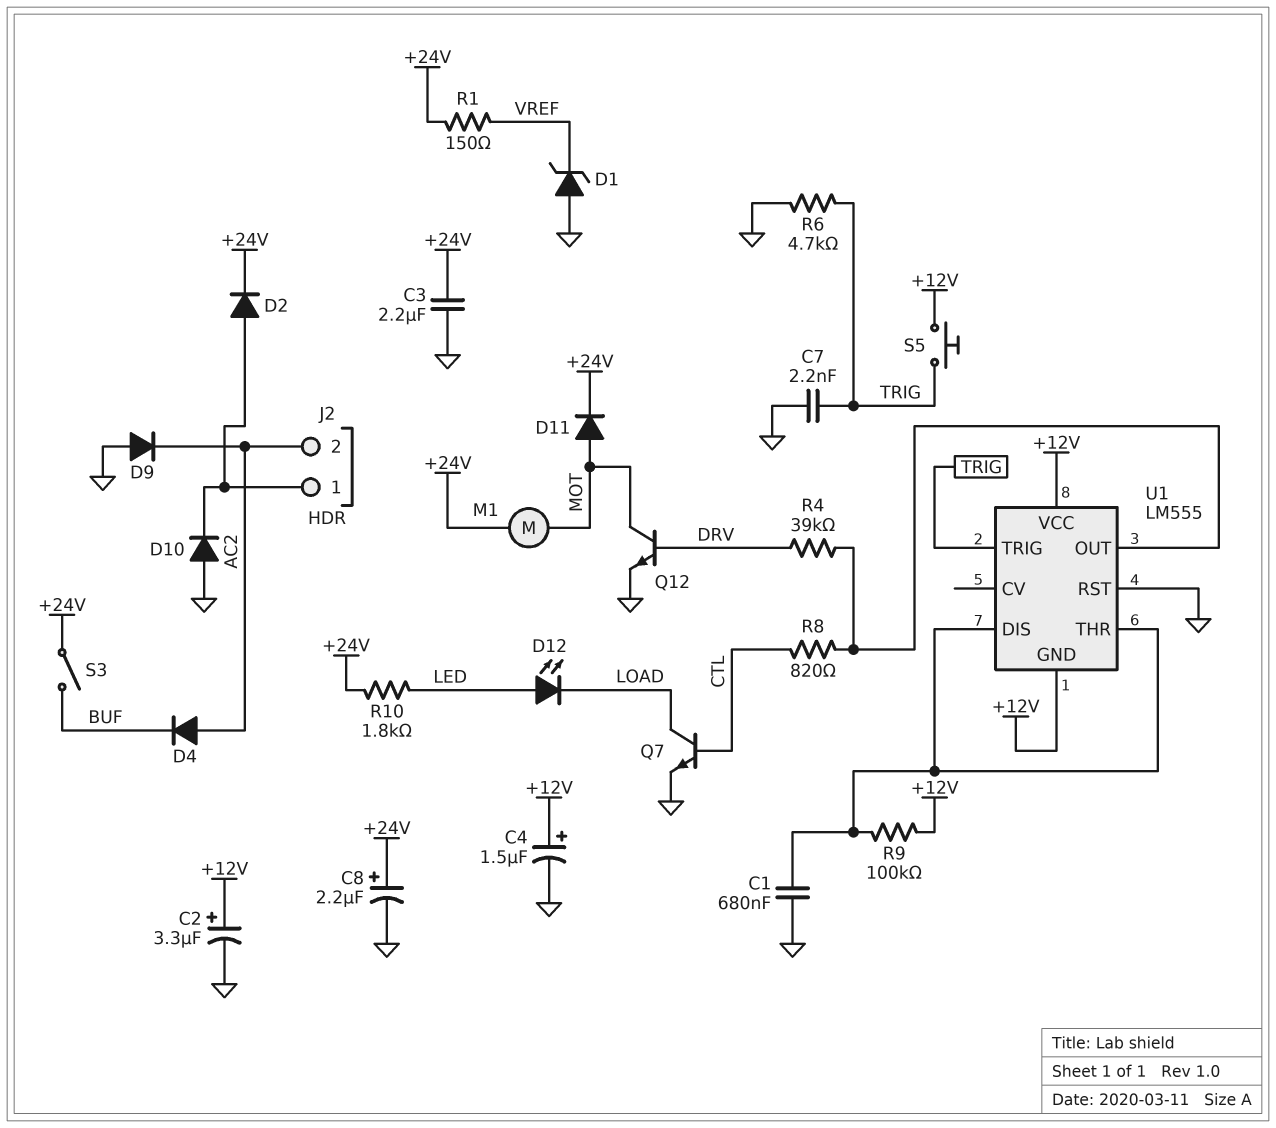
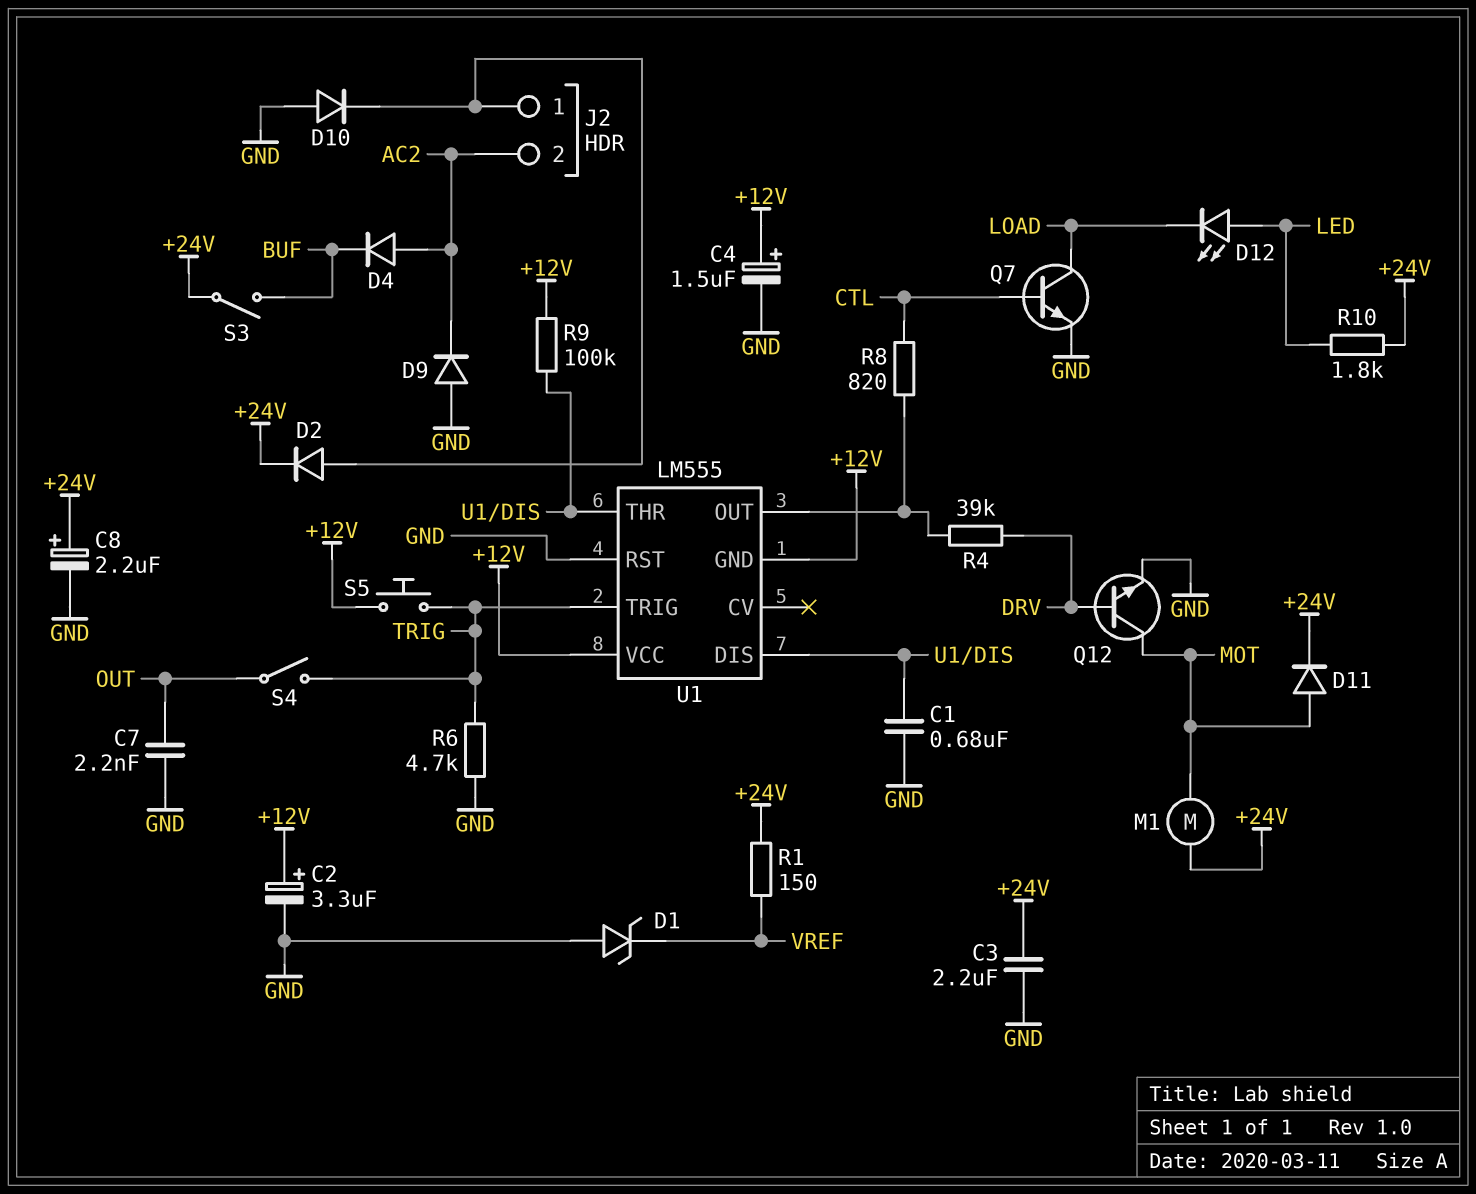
C7: 2.2nF (GND, TRIG) -> 2.2nF (GND, OUT)
S4: none -> switch (OUT, TRIG)

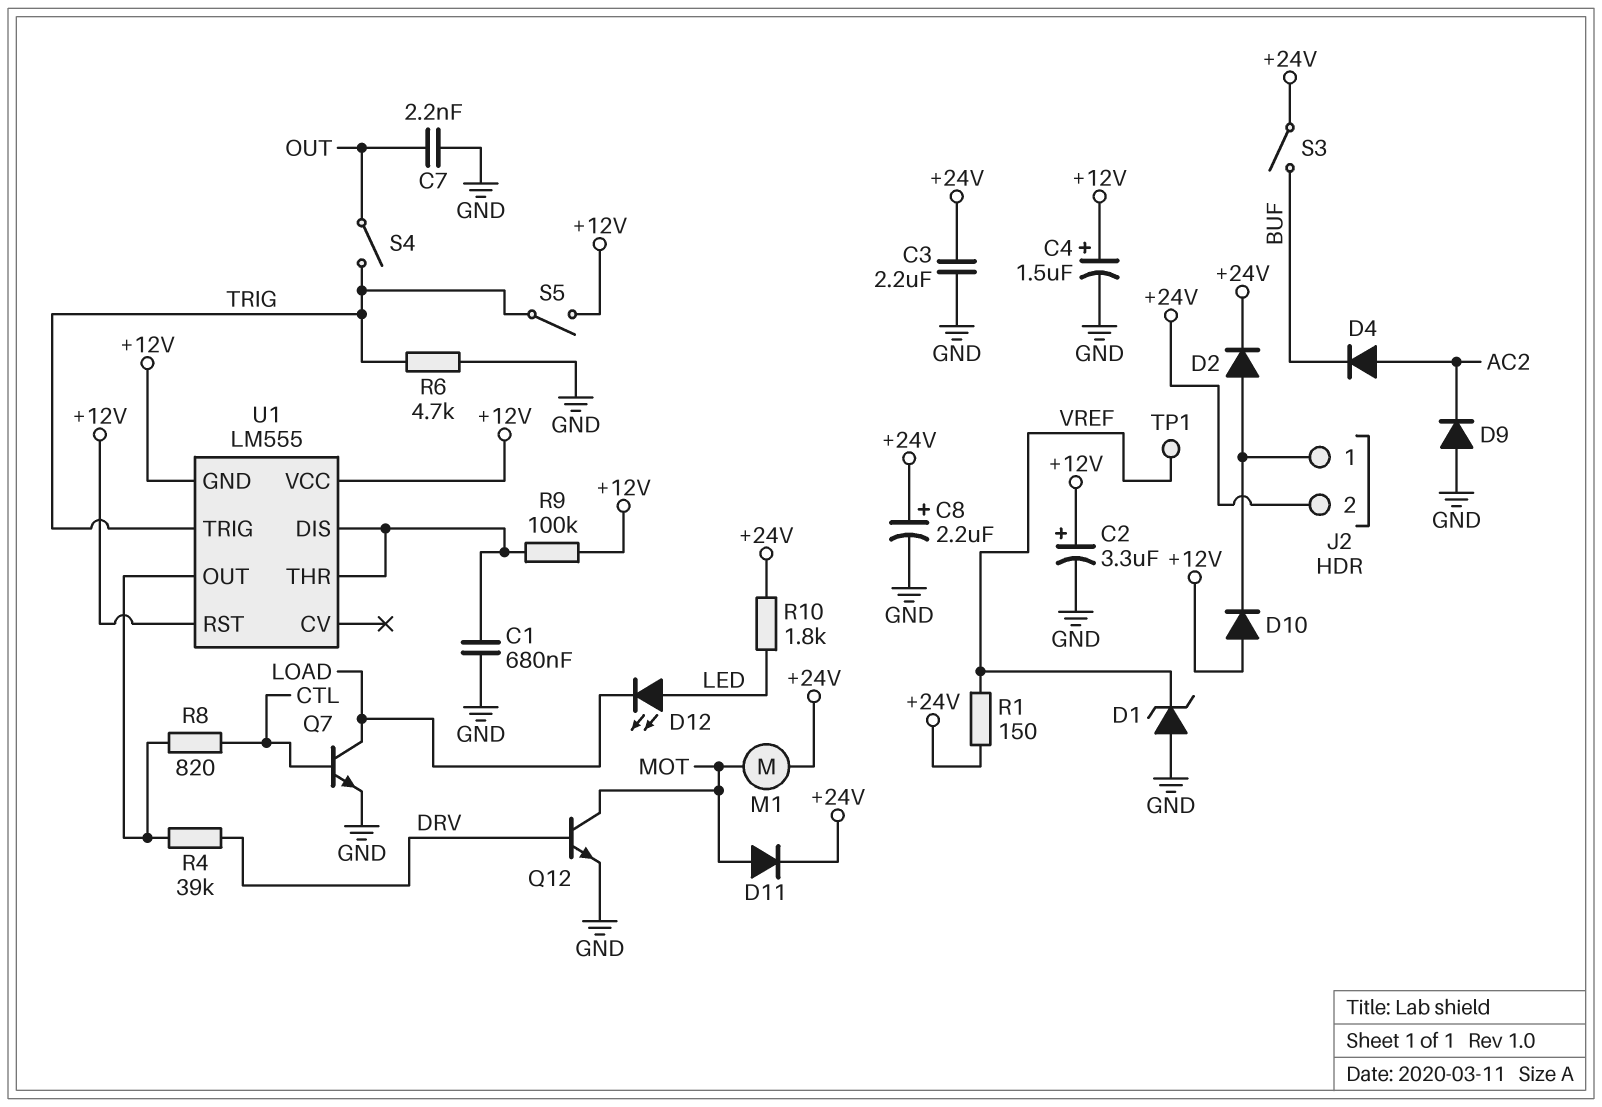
D10: diode (A GND, K J2/1) -> diode (A +12V, K J2/1)
J2 pin 2: AC2 -> +24V
S5: button (+12V, TRIG) -> switch (+12V, TRIG)
TP1: none -> test point (VREF)
U1 pin RST: GND -> +12V

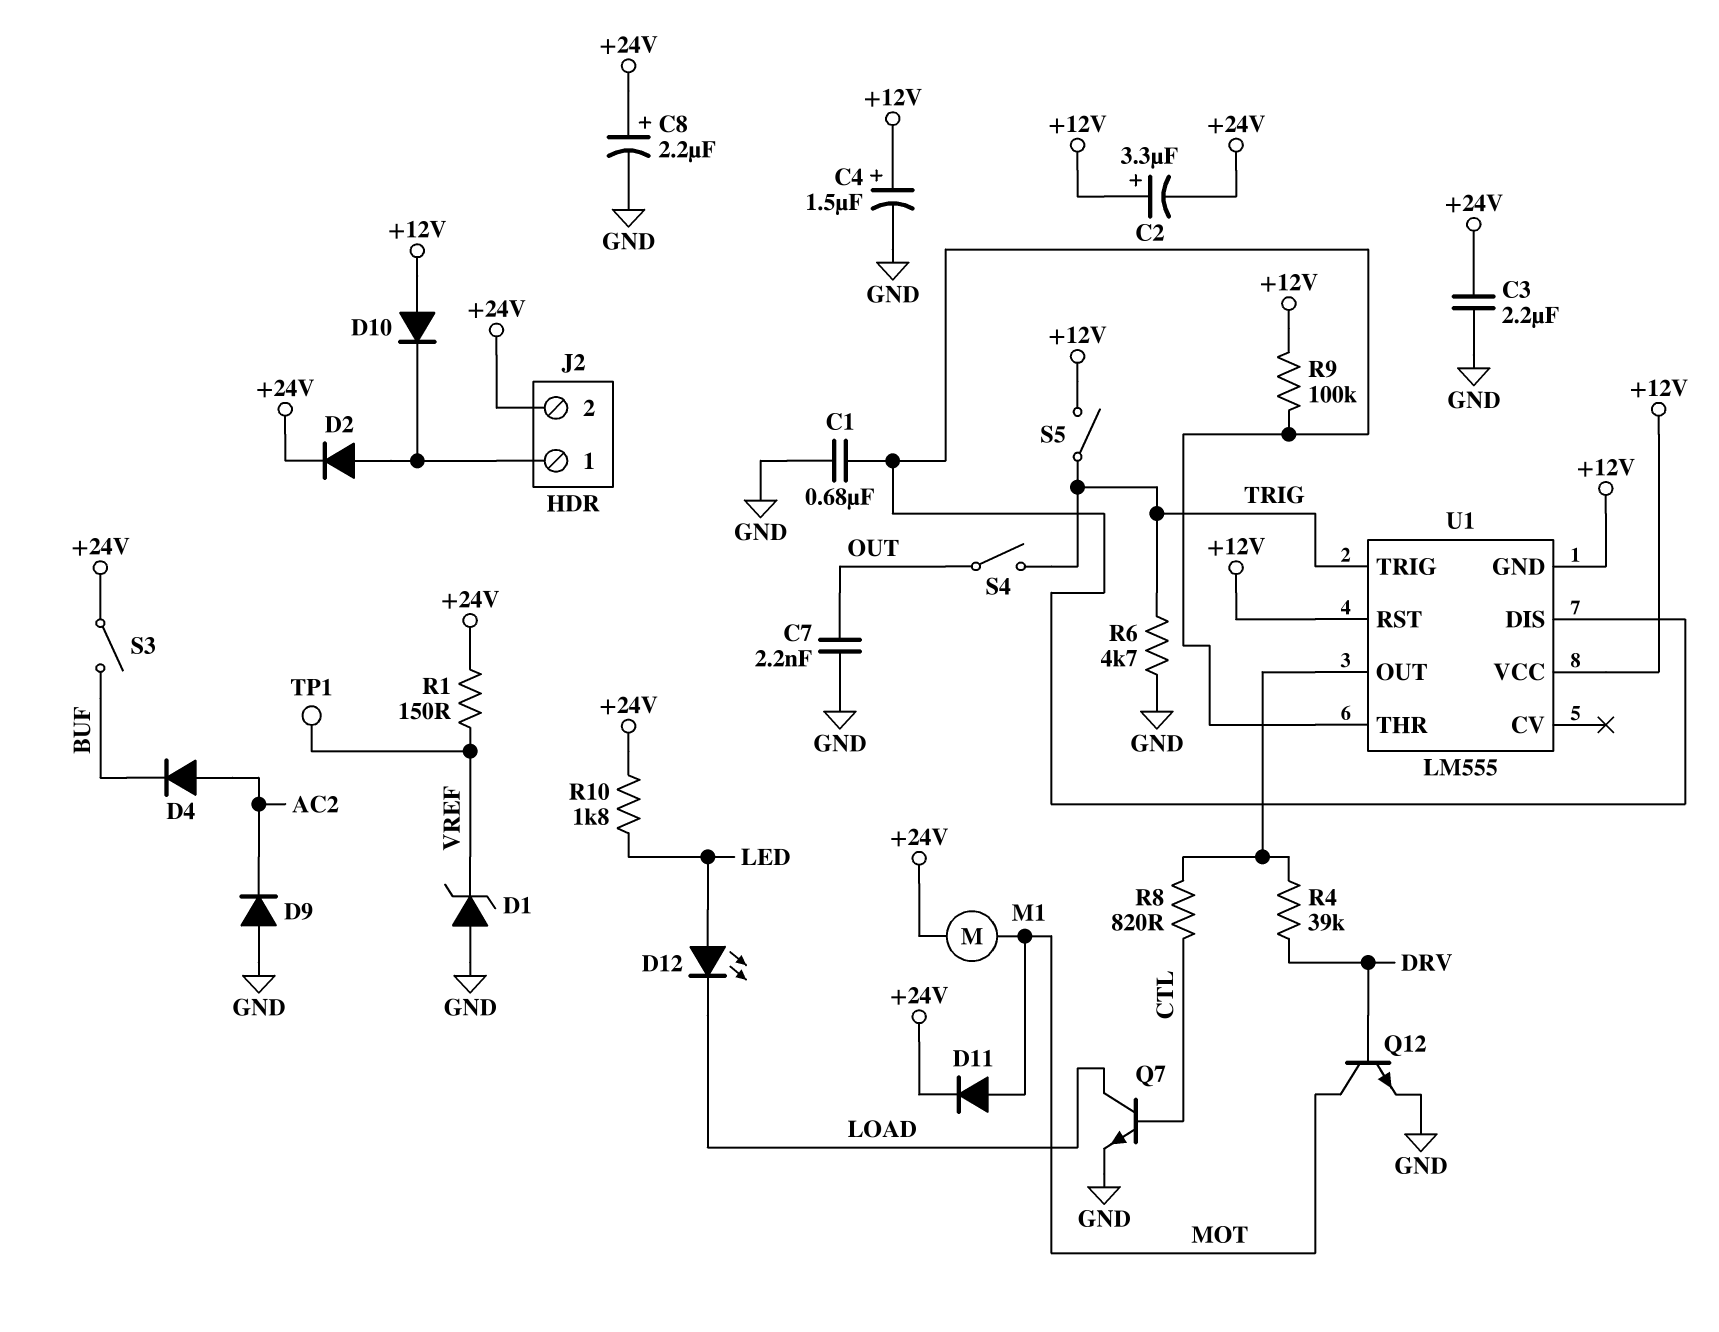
C2: 3.3uF (plus +12V, minus GND) -> 3.3uF (plus +12V, minus +24V)

